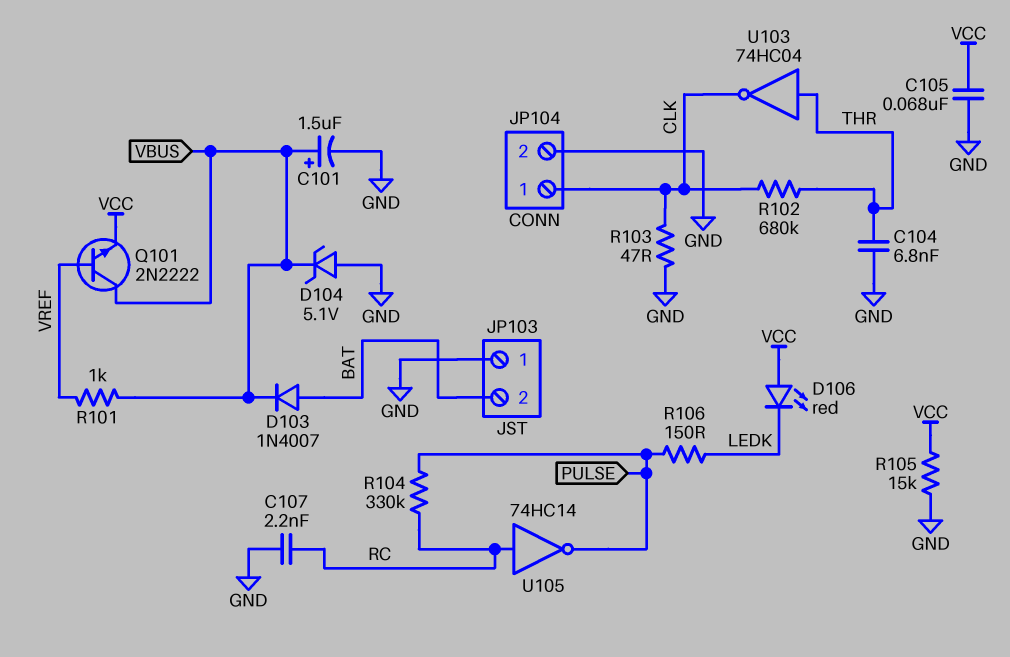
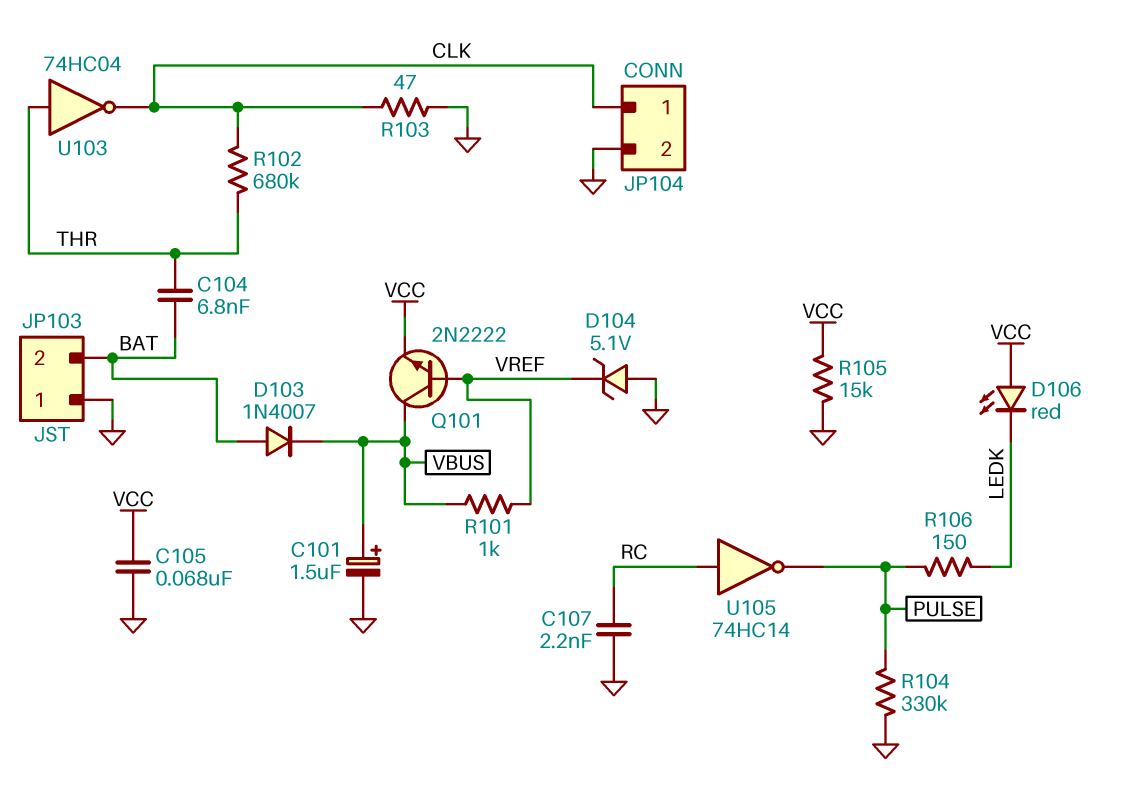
C104: 6.8nF (GND, THR) -> 6.8nF (BAT, THR)
D104: zener 5.1V (A GND, K VBUS) -> zener 5.1V (A GND, K VREF)
R104: 330k (PULSE, RC) -> 330k (GND, PULSE)

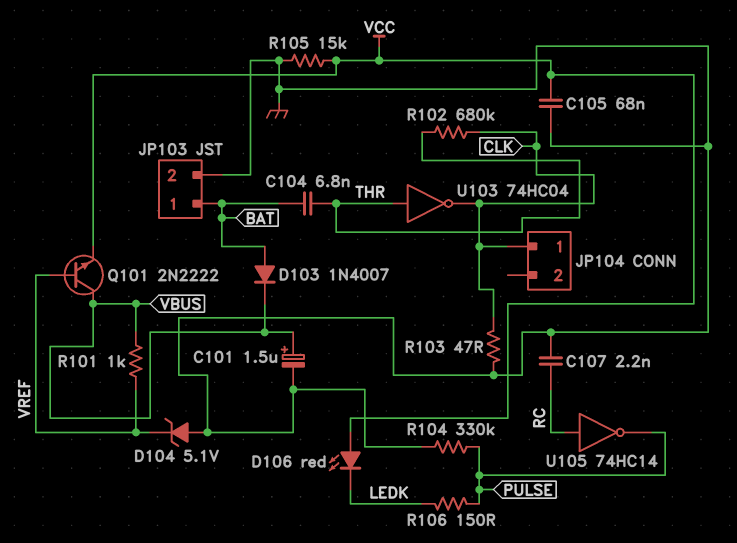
JP103 pin 1: GND -> BAT
JP103 pin 2: BAT -> GND
JP104 pin 2: GND -> none

